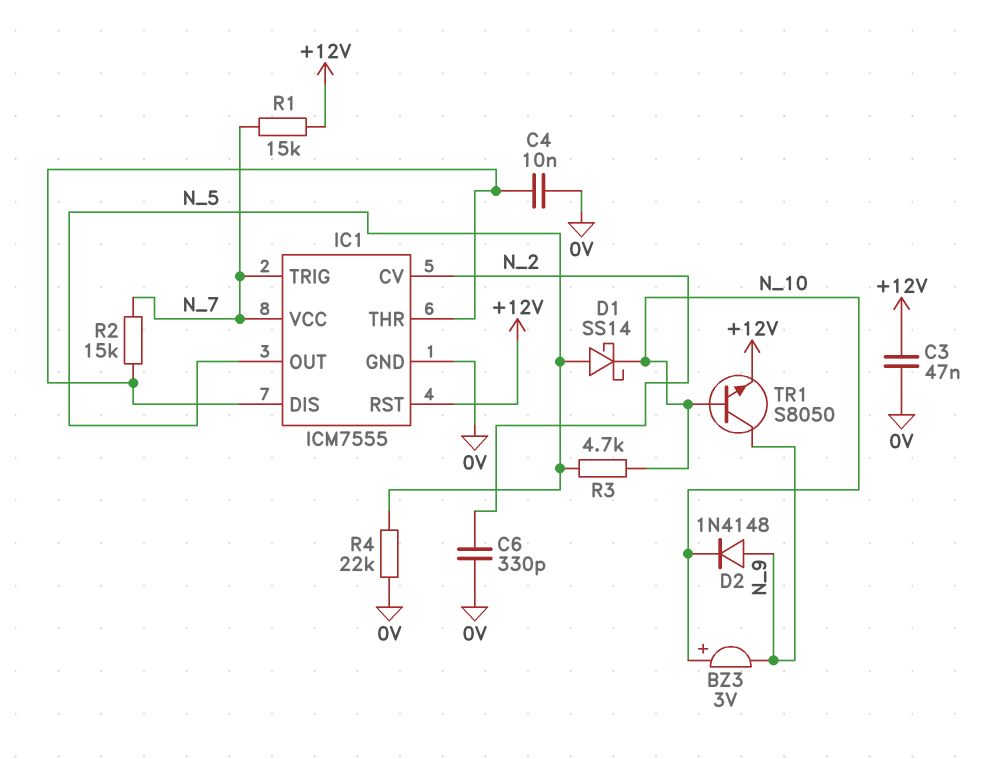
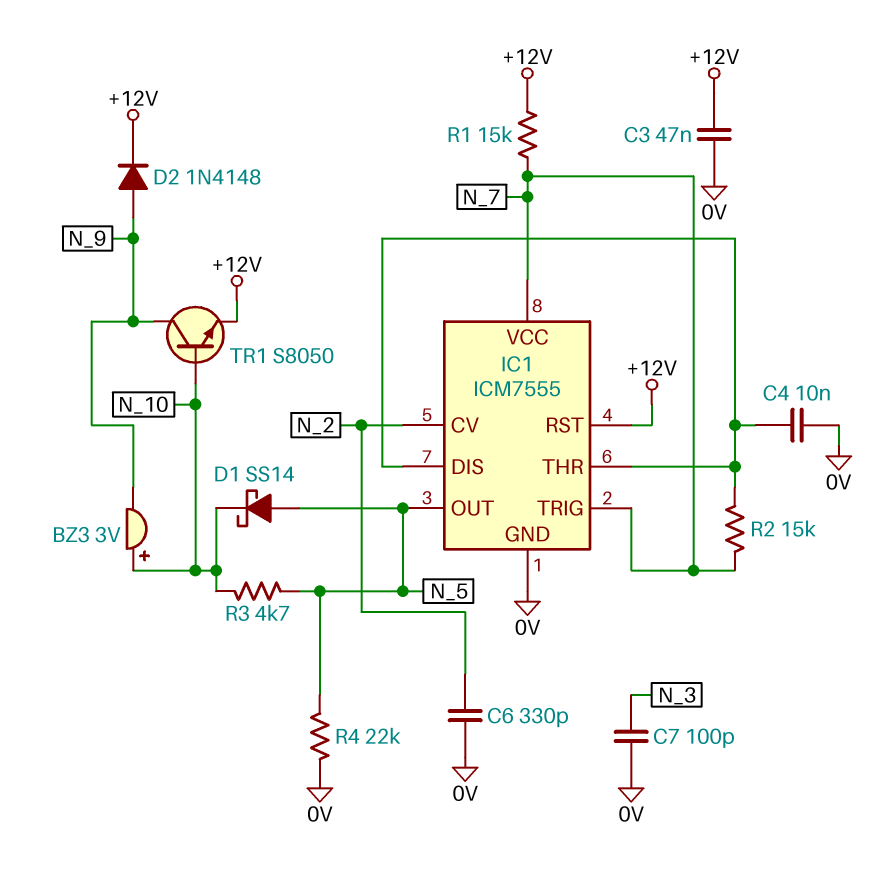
C7: none -> 100pF (0V, N_3)
D2: diode 1N4148 (A N_9, K N_10) -> diode 1N4148 (A N_9, K +12V)

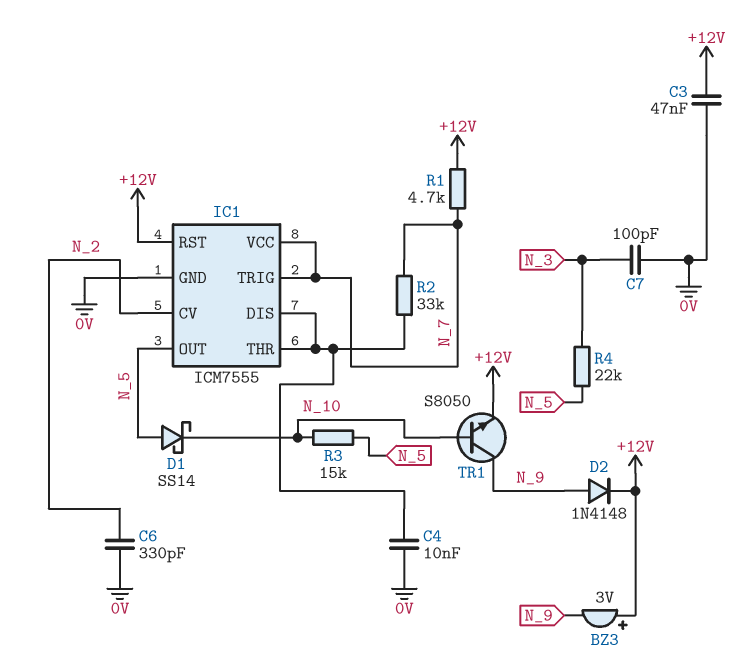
BZ3: buzzer 3V (plus N_10, minus N_9) -> buzzer 3V (plus +12V, minus N_9)
R1: 15k (+12V, N_7) -> 4.7k (+12V, N_7)
R2: 15k (IC1/DIS, N_7) -> 33k (IC1/DIS, N_7)
R3: 4.7k (N_5, N_10) -> 15k (N_5, N_10)
R4: 22k (0V, N_5) -> 22k (N_3, N_5)

